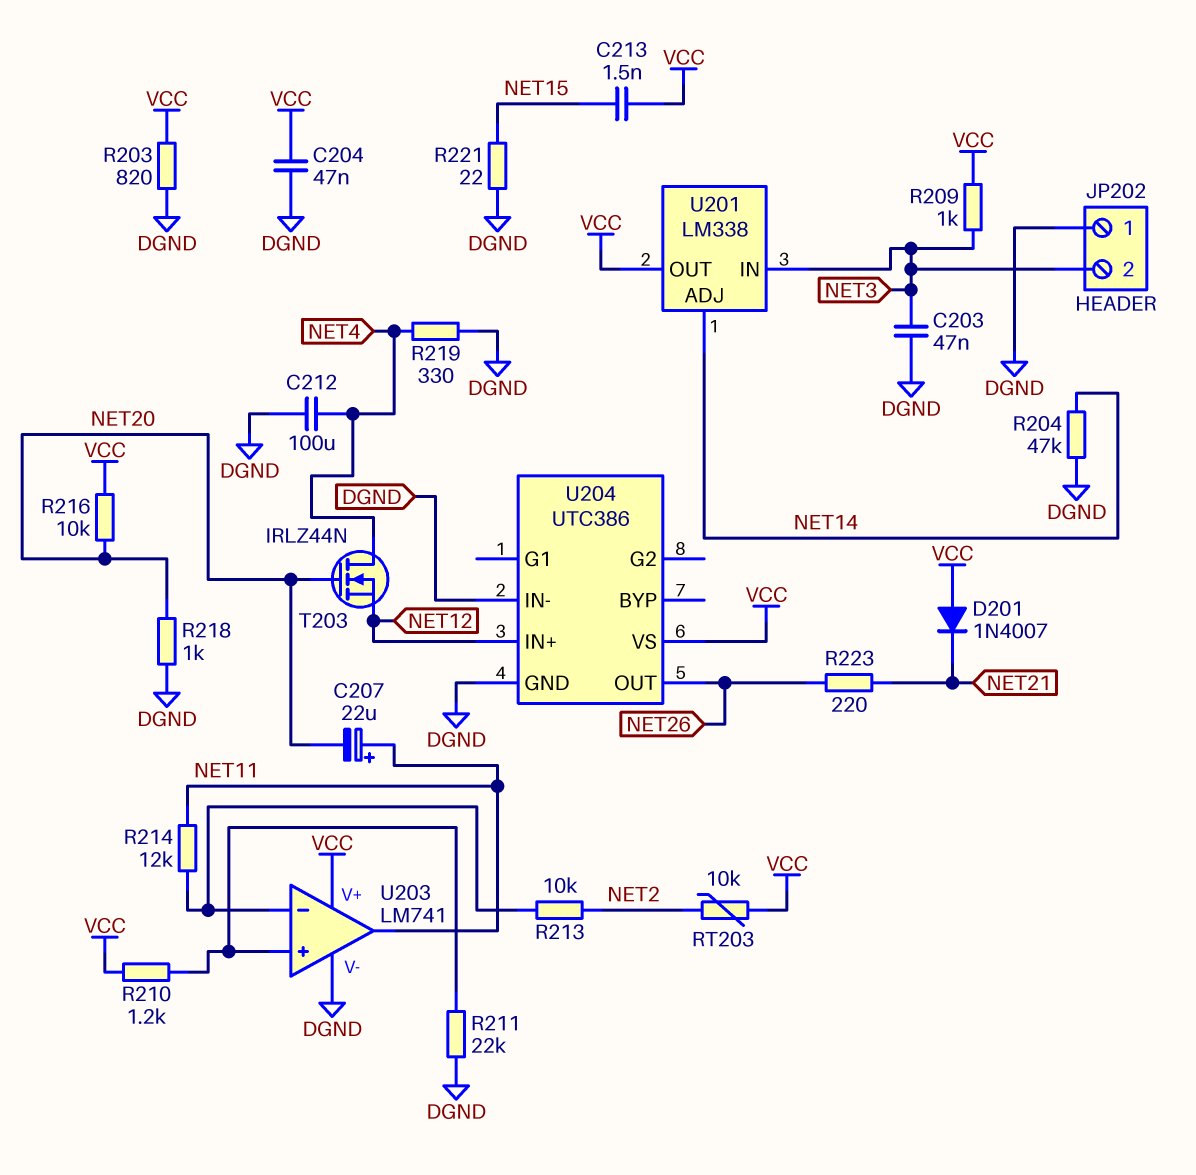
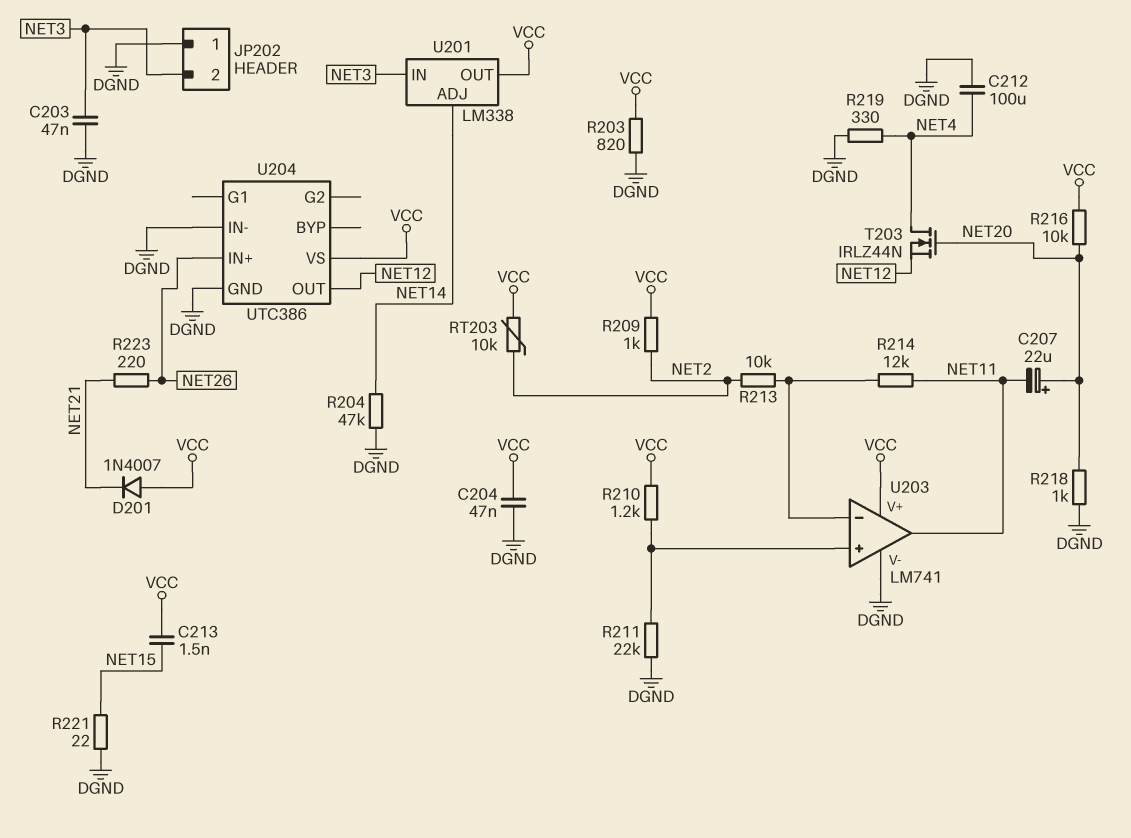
C207: 22uF (plus NET11, minus NET20) -> 22uF (plus NET20, minus NET11)
R209: 1k (NET3, VCC) -> 1k (NET2, VCC)
U204 pin IN+: NET12 -> NET26
U204 pin OUT: NET26 -> NET12

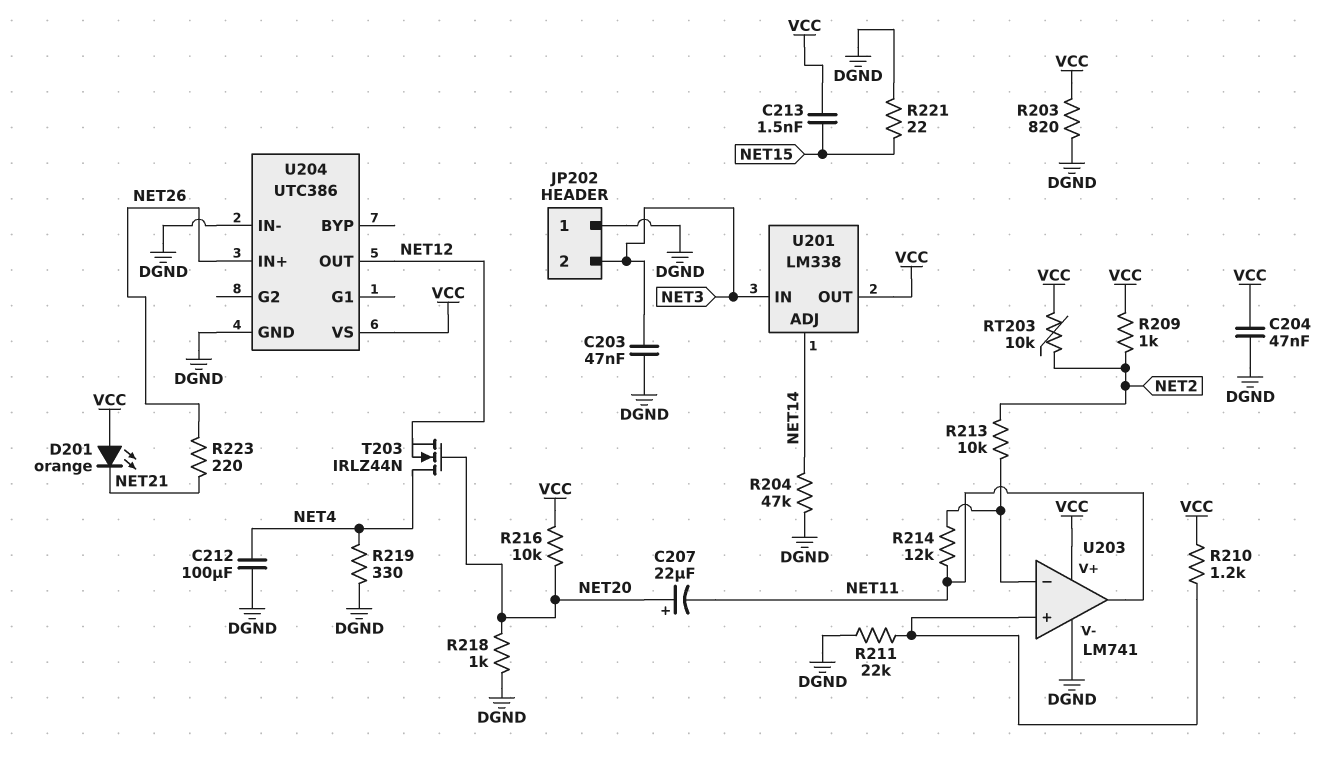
D201: diode 1N4007 (A VCC, K NET21) -> LED orange (A VCC, K NET21)

